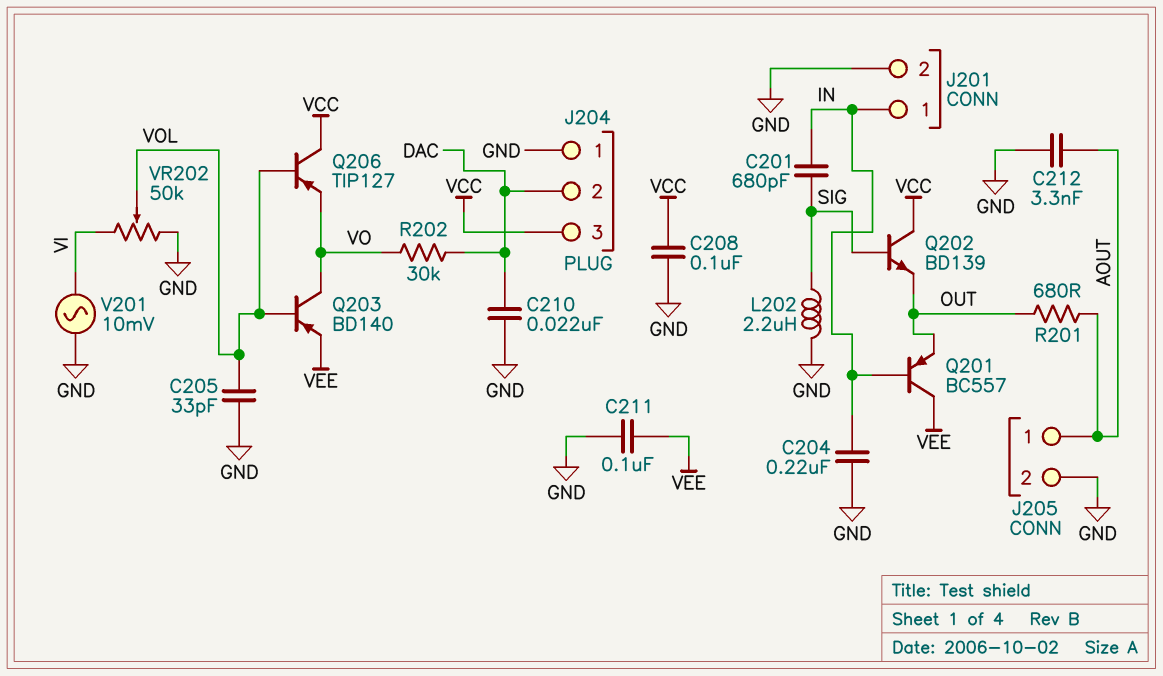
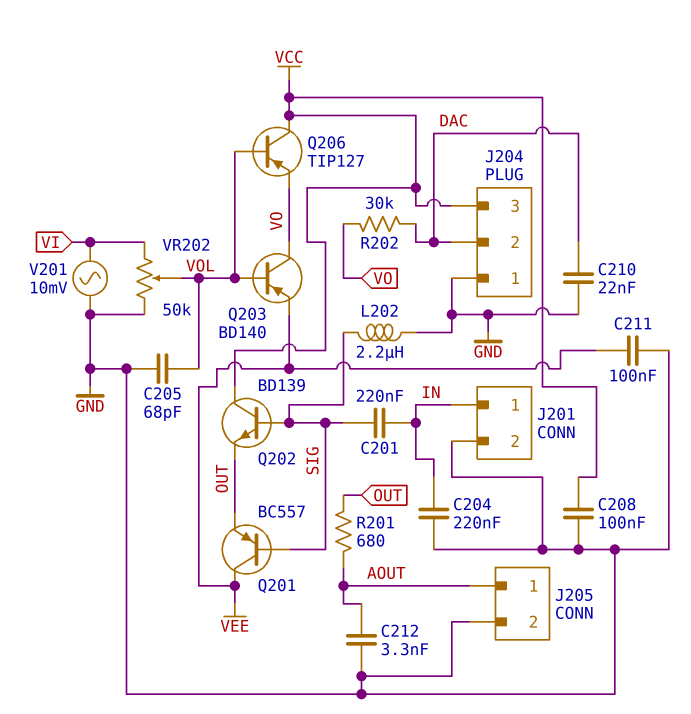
C201: 680pF (IN, SIG) -> 220nF (IN, SIG)
C205: 33pF (GND, VOL) -> 68pF (GND, VOL)
Q201: PNP BC557 (B IN, C VEE, E OUT) -> PNP BC557 (B SIG, C VEE, E OUT)

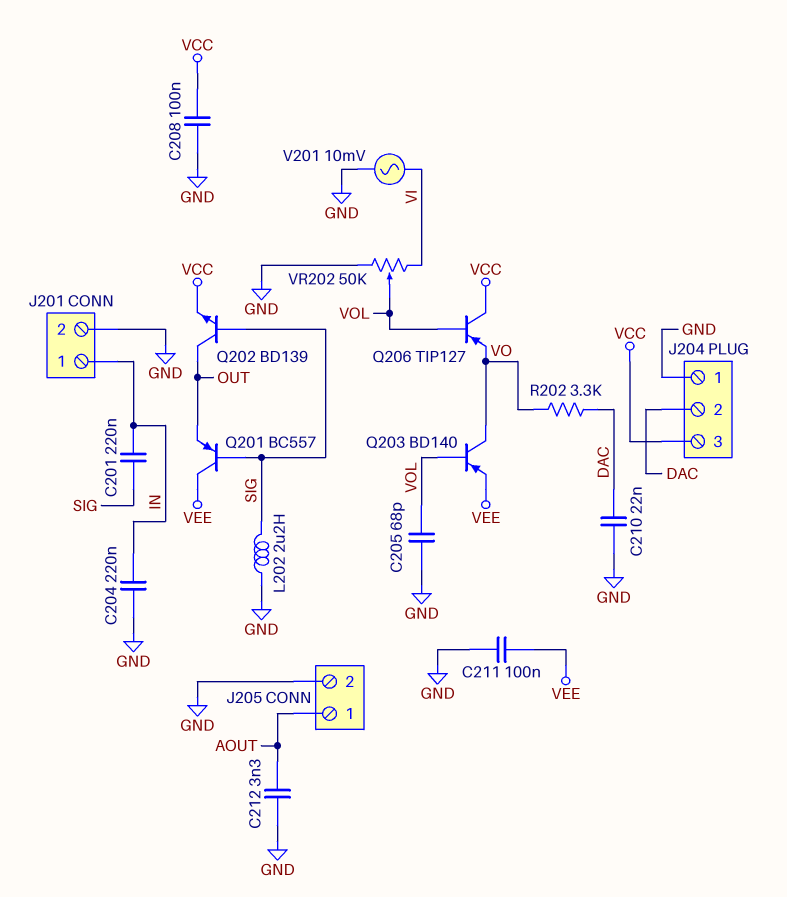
Q202: NPN BD139 (B SIG, C VCC, E OUT) -> NPN BD139 (B SIG, C OUT, E VCC)
R201: 680 (AOUT, OUT) -> none
R202: 30k (DAC, VO) -> 3.3k (DAC, VO)

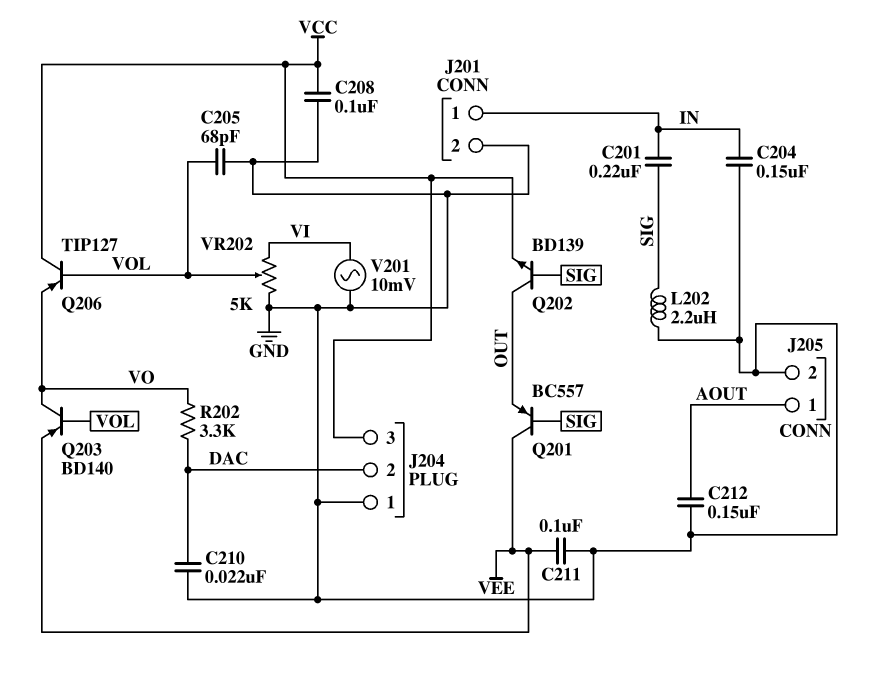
C204: 220nF (GND, IN) -> 150nF (GND, IN)
C212: 3.3nF (AOUT, GND) -> 150nF (AOUT, GND)
VR202: 50k (GND, VI, wiper VOL) -> 5k (GND, VI, wiper VOL)

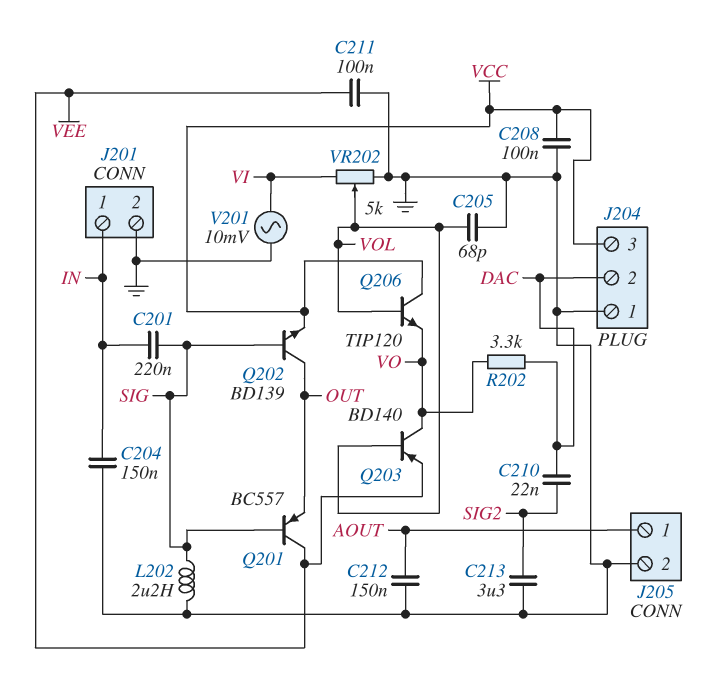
C210: 22nF (DAC, GND) -> 22nF (DAC, SIG2)
C213: none -> 3.3uF (GND, SIG2)
Q206: PNP TIP127 (B VOL, C VCC, E VO) -> NPN TIP120 (B VOL, C VCC, E VO)

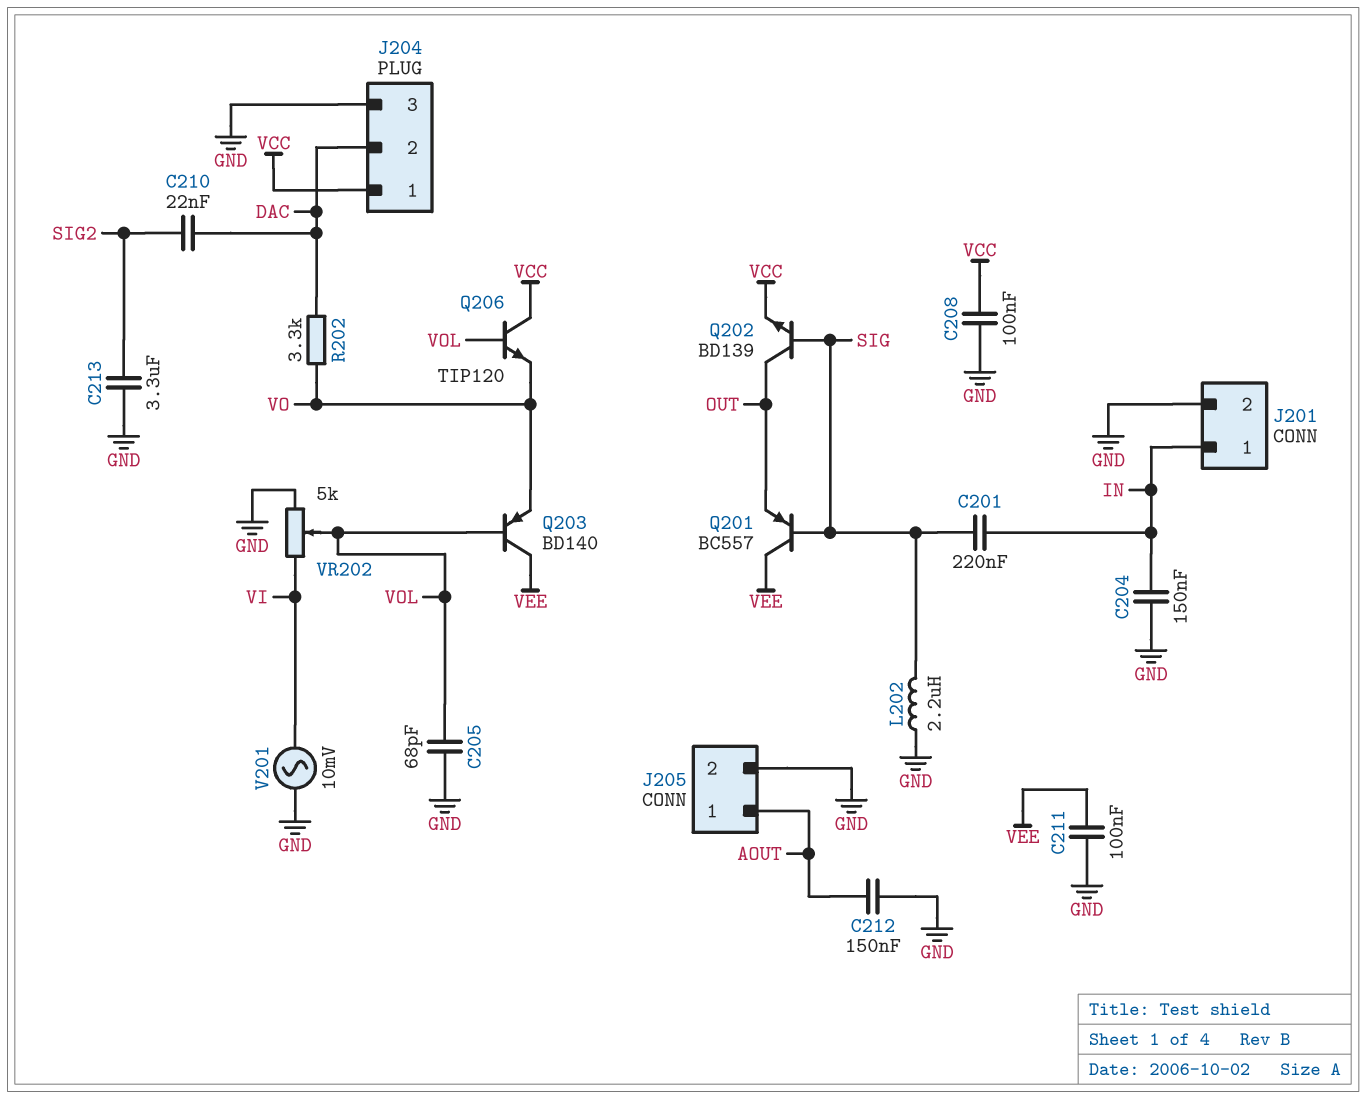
J204 pin 1: GND -> VCC
J204 pin 3: VCC -> GND
Q203: PNP BD140 (B VOL, C VO, E VEE) -> PNP BD140 (B VOL, C VEE, E VO)

